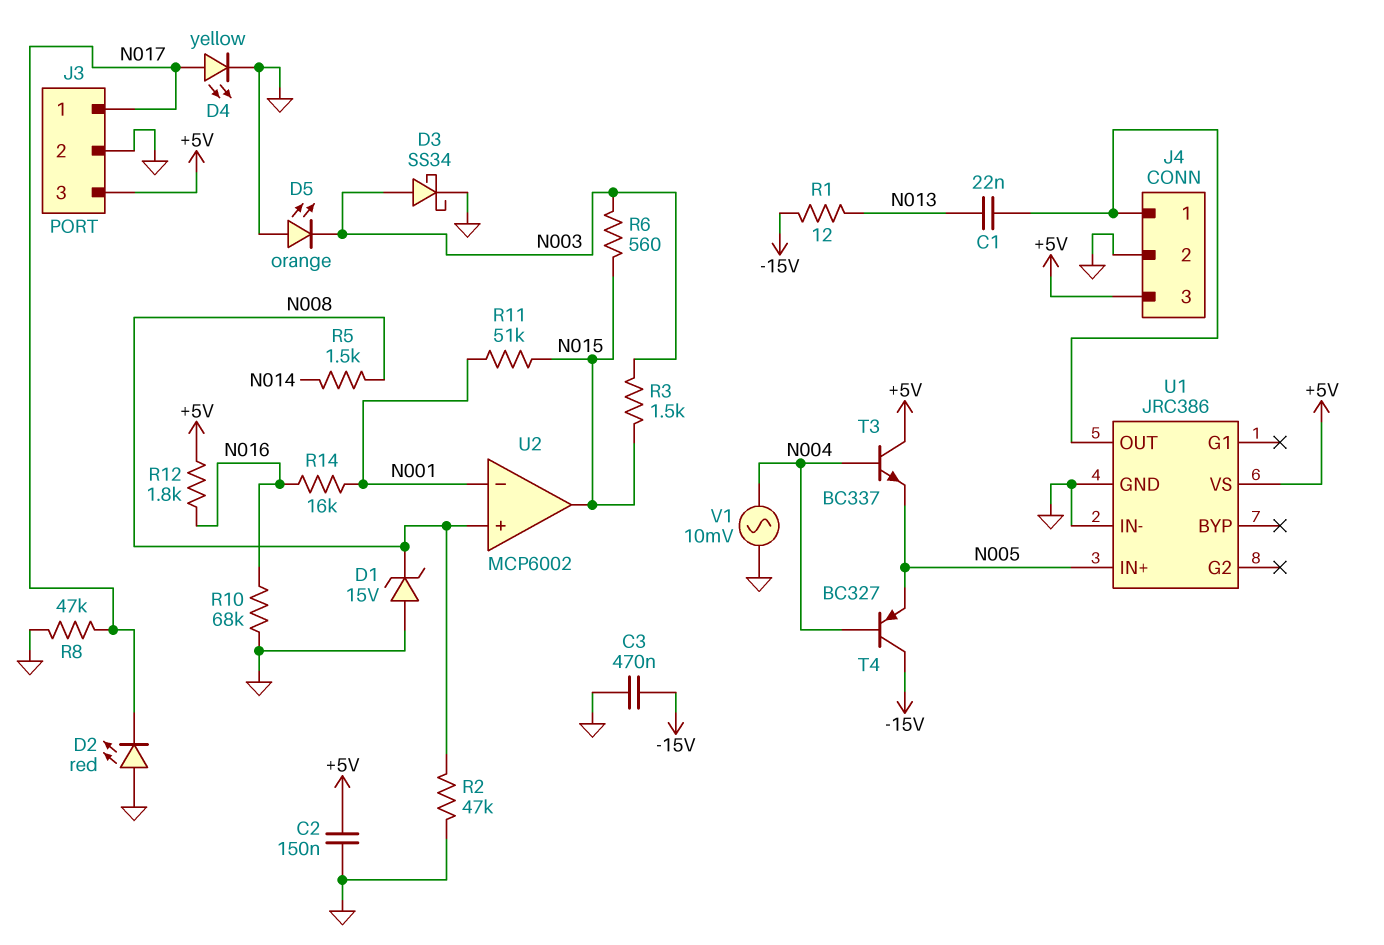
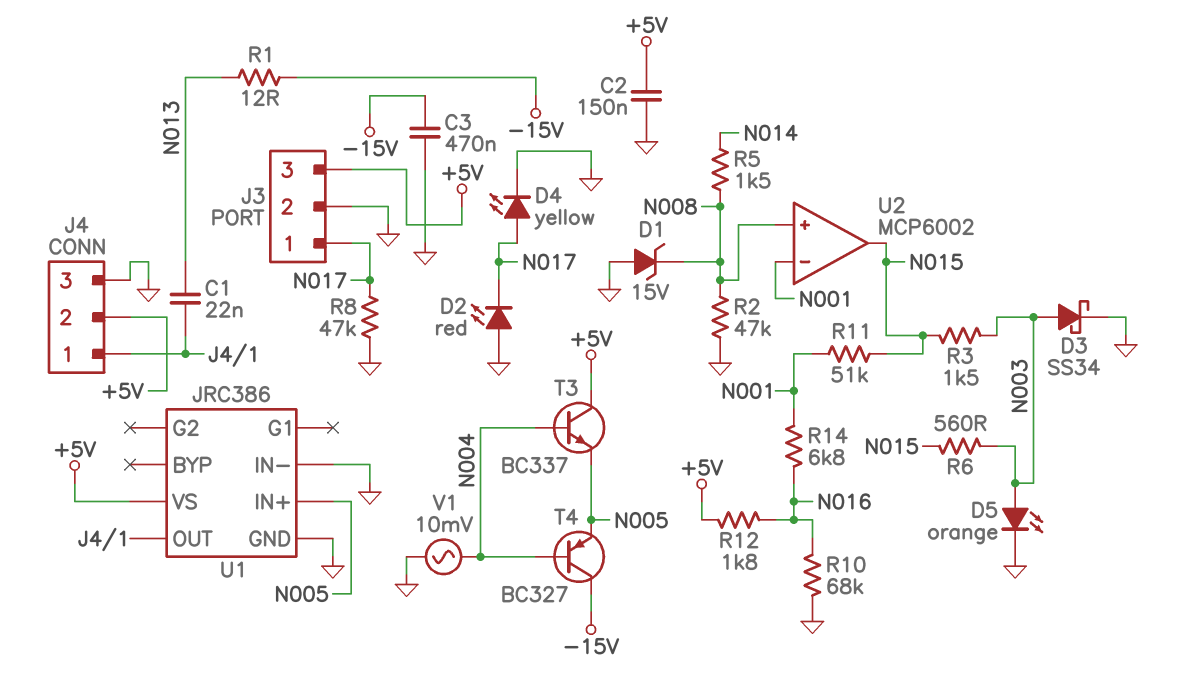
D5: LED orange (A GND, K N003) -> LED orange (A N003, K GND)
J4 pin 2: GND -> +5V
J4 pin 3: +5V -> GND
R14: 16k (N001, N016) -> 6.8k (N001, N016)

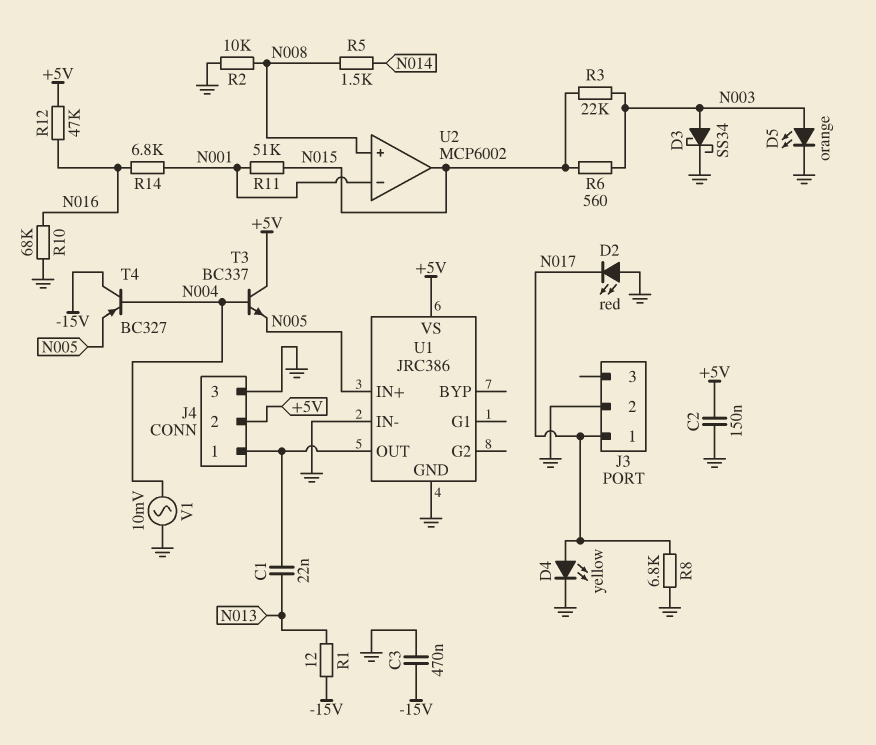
D1: zener 15V (A GND, K N008) -> none
J3 pin 3: +5V -> none
R2: 47k (GND, N008) -> 10k (GND, N008)
R3: 1.5k (N003, N015) -> 22k (N003, N015)
R8: 47k (GND, N017) -> 6.8k (GND, N017)
R12: 1.8k (+5V, N016) -> 47k (+5V, N016)

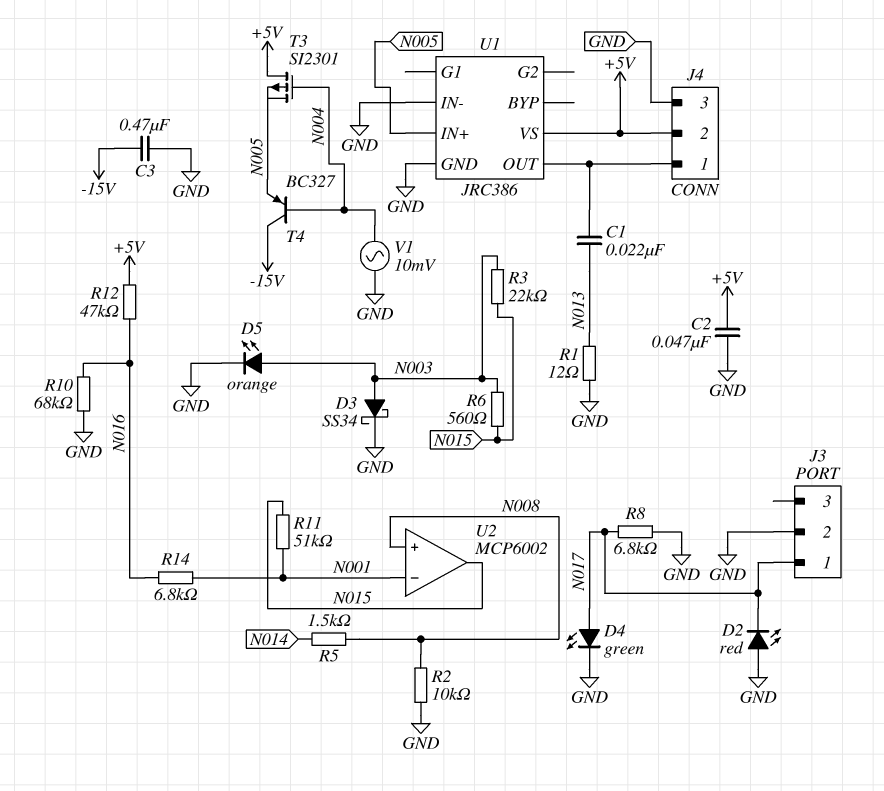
C2: 150nF (+5V, GND) -> 47nF (+5V, GND)
D4: LED yellow (A N017, K GND) -> LED green (A N017, K GND)
R1: 12 (-15V, N013) -> 12 (GND, N013)
T3: NPN BC337 (B N004, C +5V, E N005) -> PMOS SI2301 (G N004, D +5V, S N005)

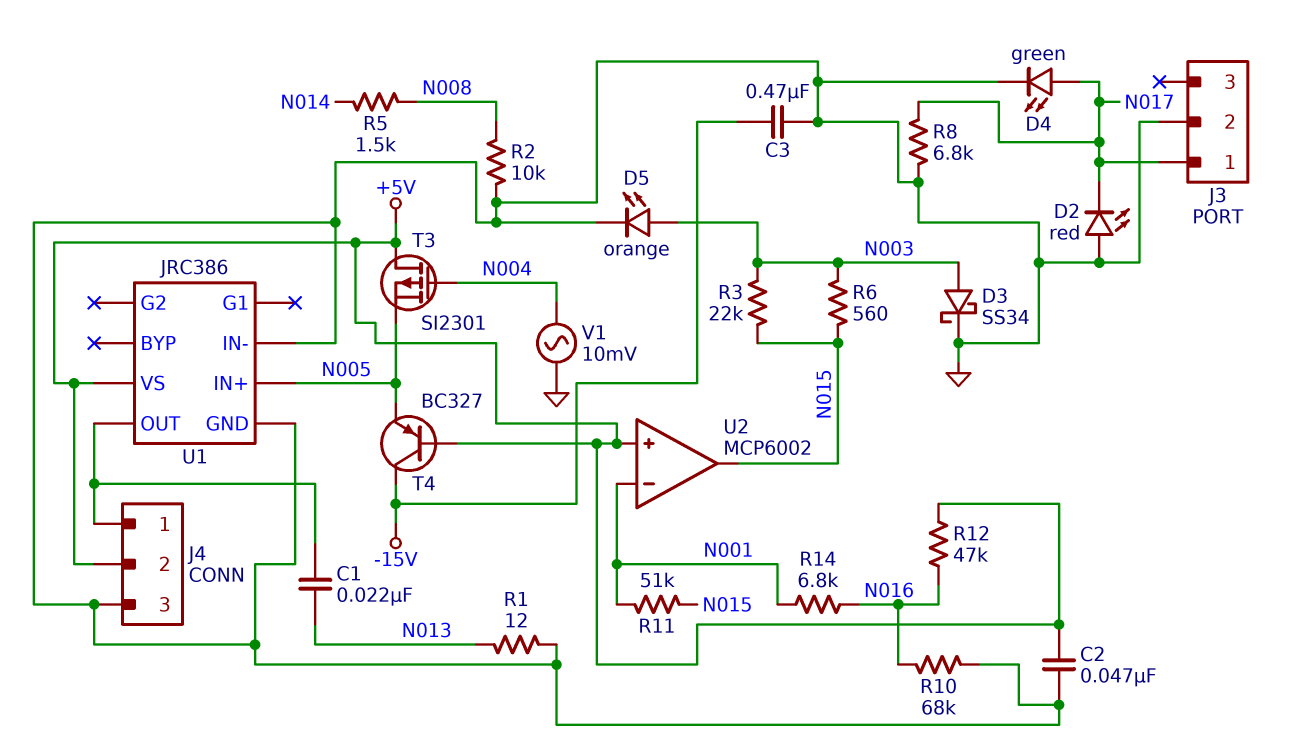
T4: PNP BC327 (B N004, C -15V, E N005) -> PNP BC327 (B +5V, C -15V, E N005)
U2 pin in+: N008 -> +5V

